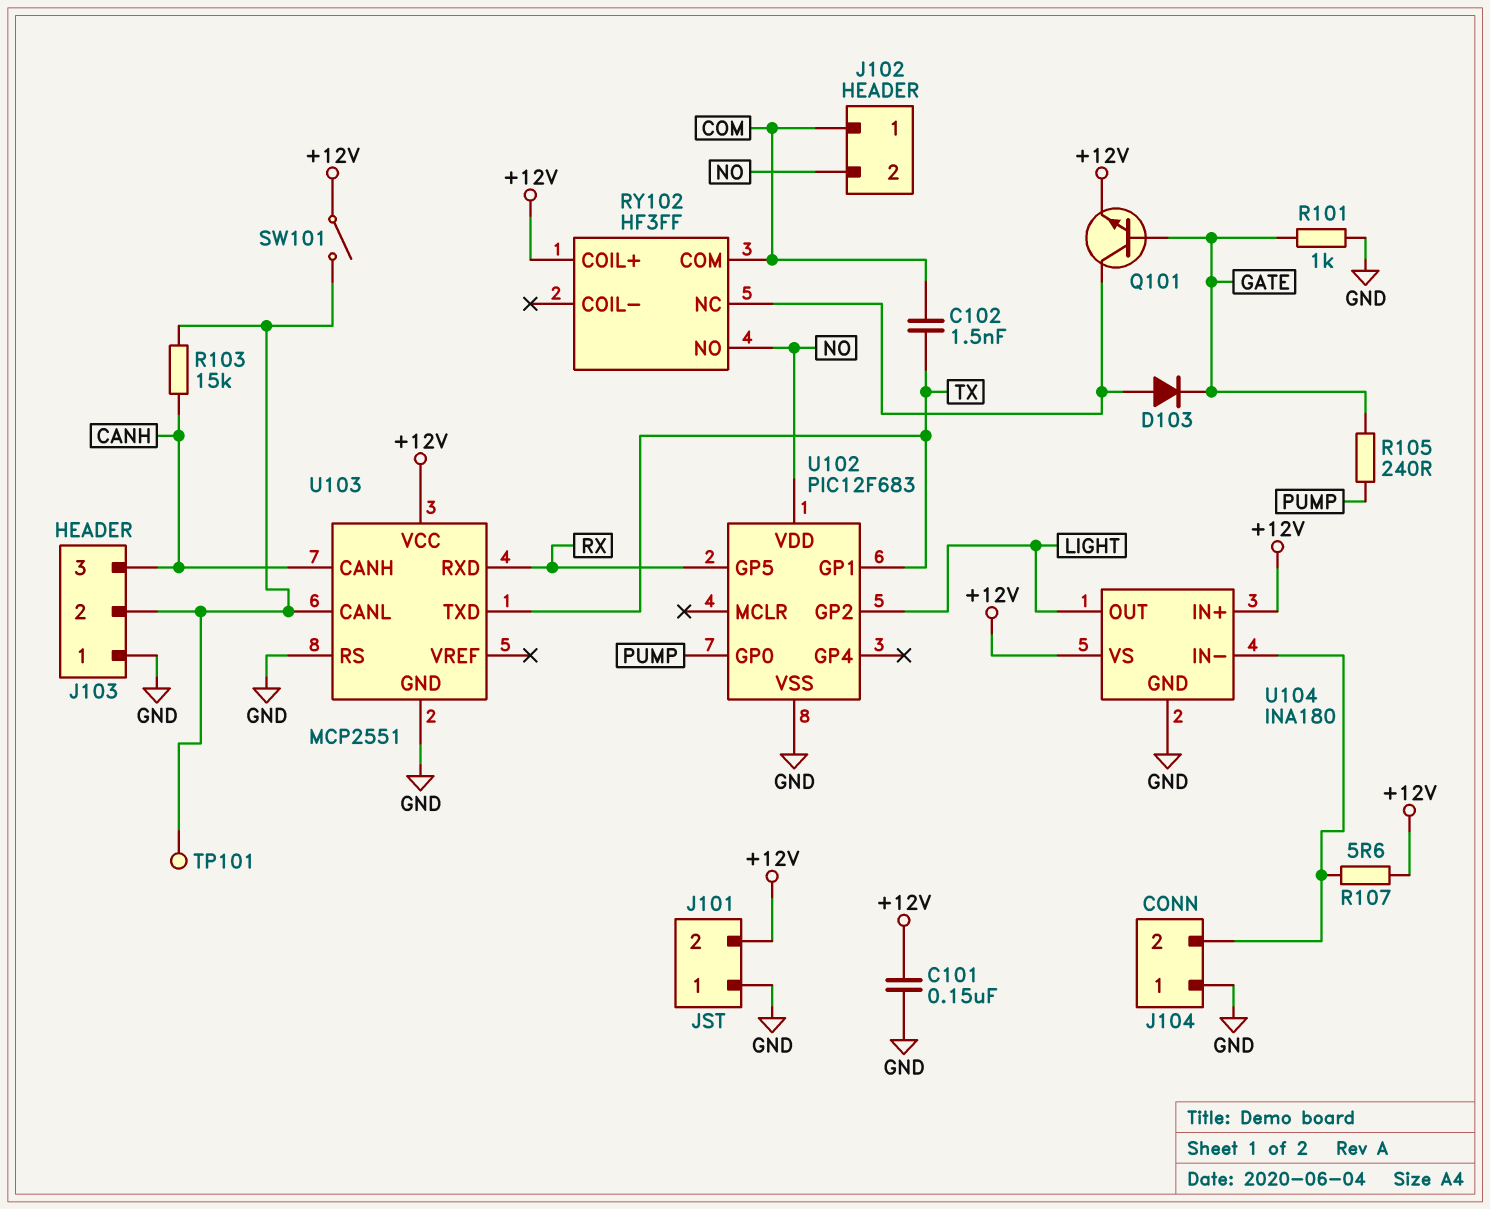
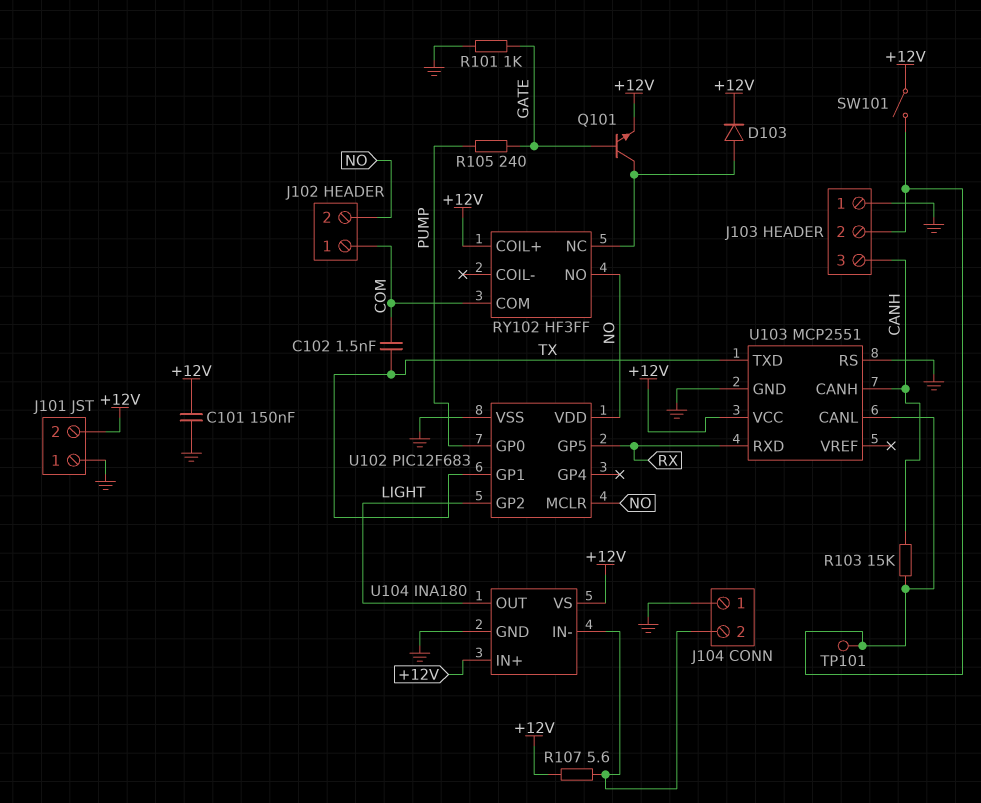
D103: diode (A RY102/NC, K GATE) -> diode (A RY102/NC, K +12V)
U102 pin MCLR: none -> NO

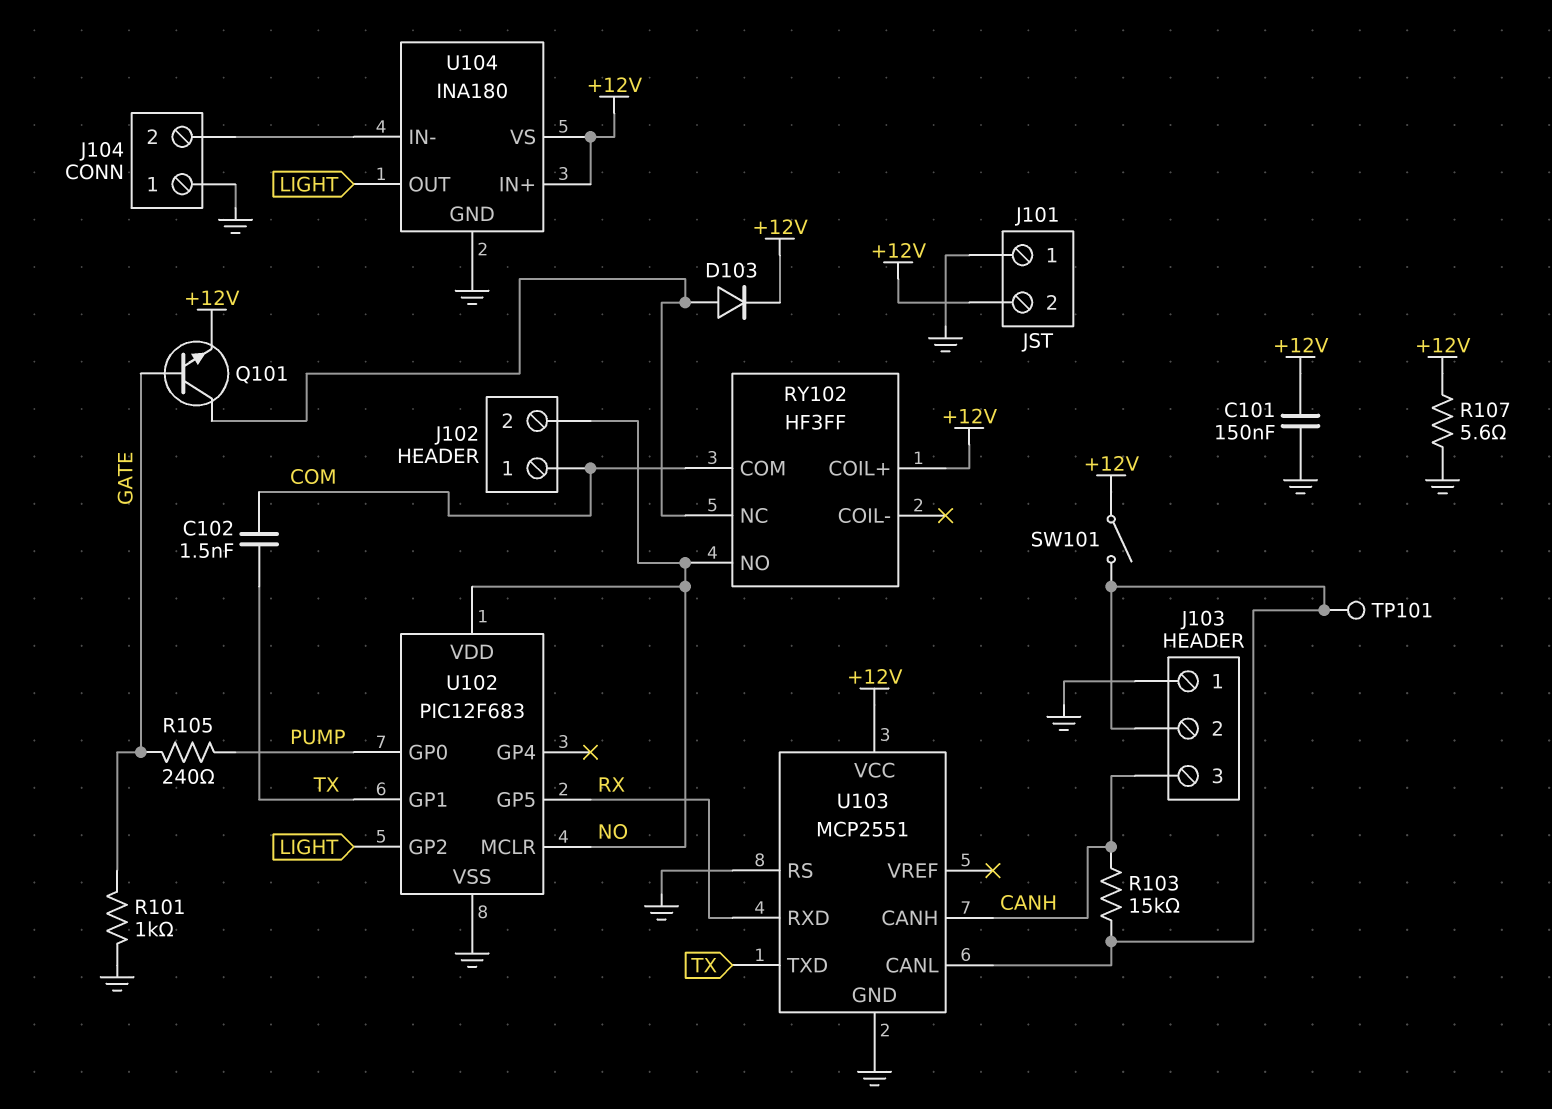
R107: 5.6 (+12V, J104/2) -> 5.6 (+12V, GND)

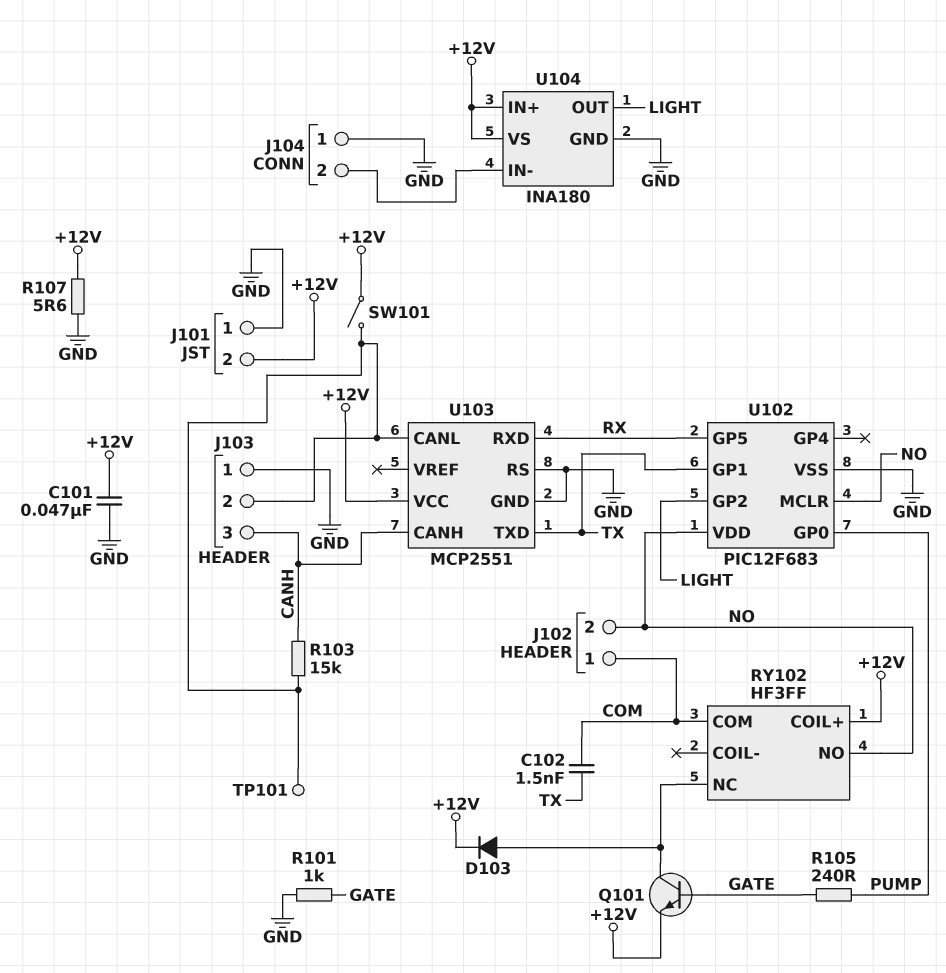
C101: 150nF (+12V, GND) -> 47nF (+12V, GND)

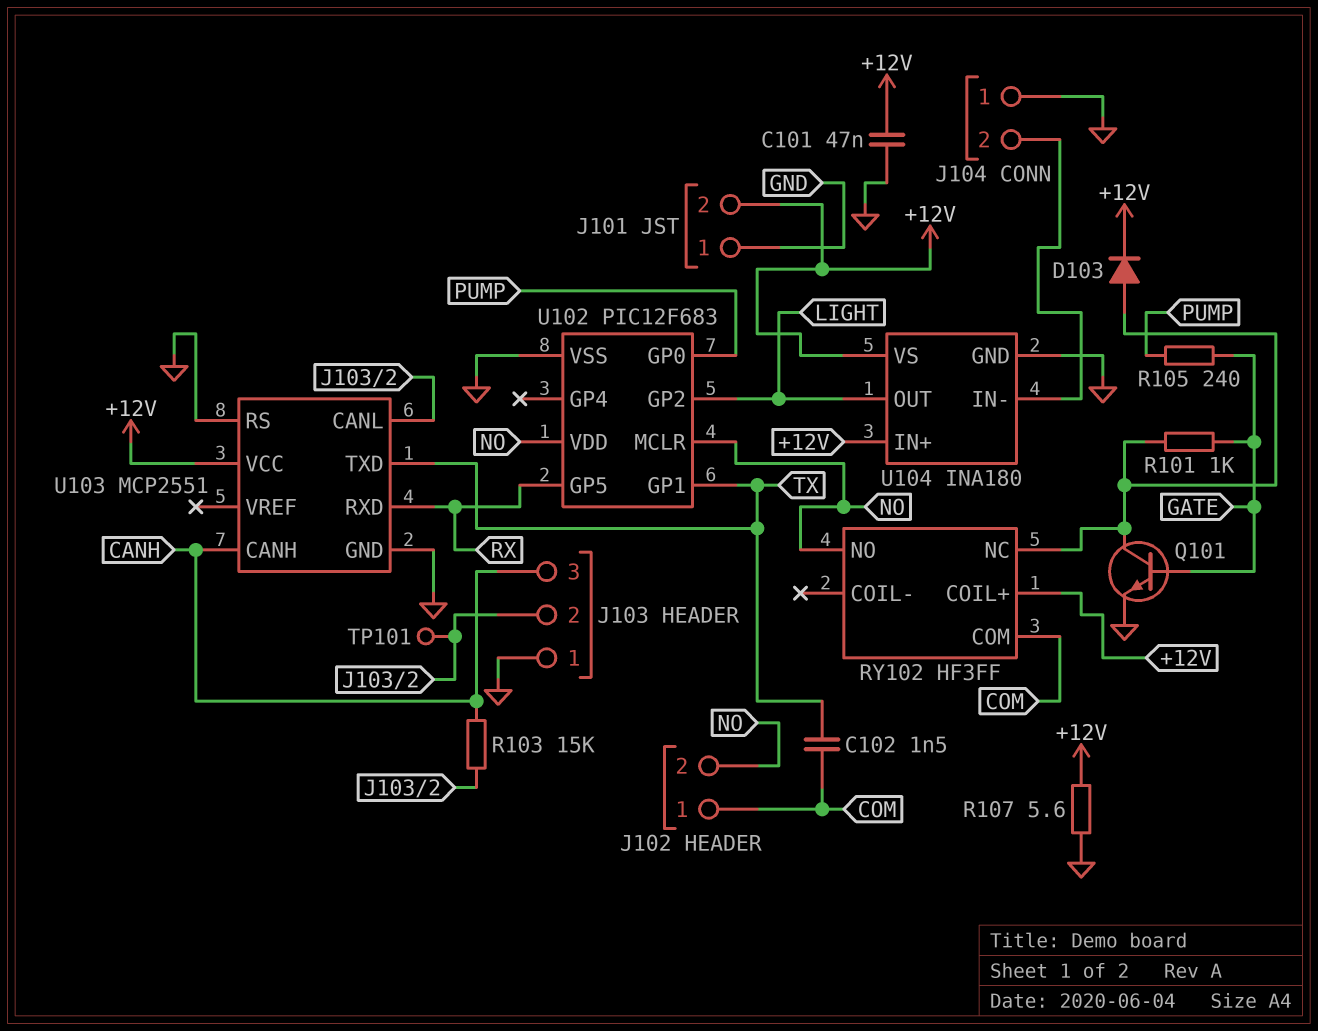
Q101: NPN (B GATE, C RY102/NC, E +12V) -> NPN (B GATE, C RY102/NC, E GND)
R101: 1k (GATE, GND) -> 1k (GATE, RY102/NC)
SW101: switch (+12V, J103/2) -> none

